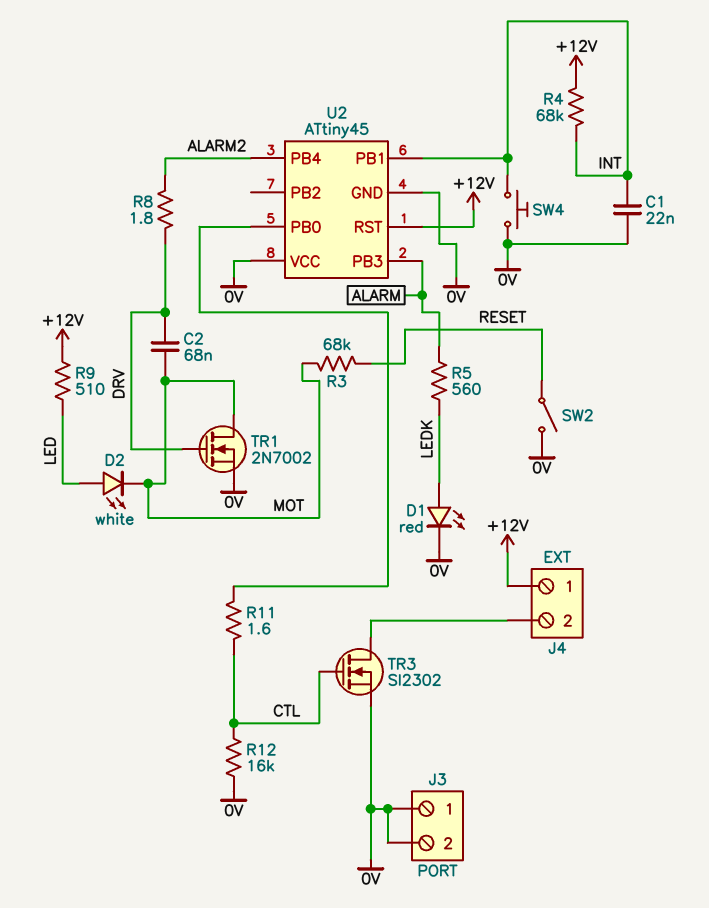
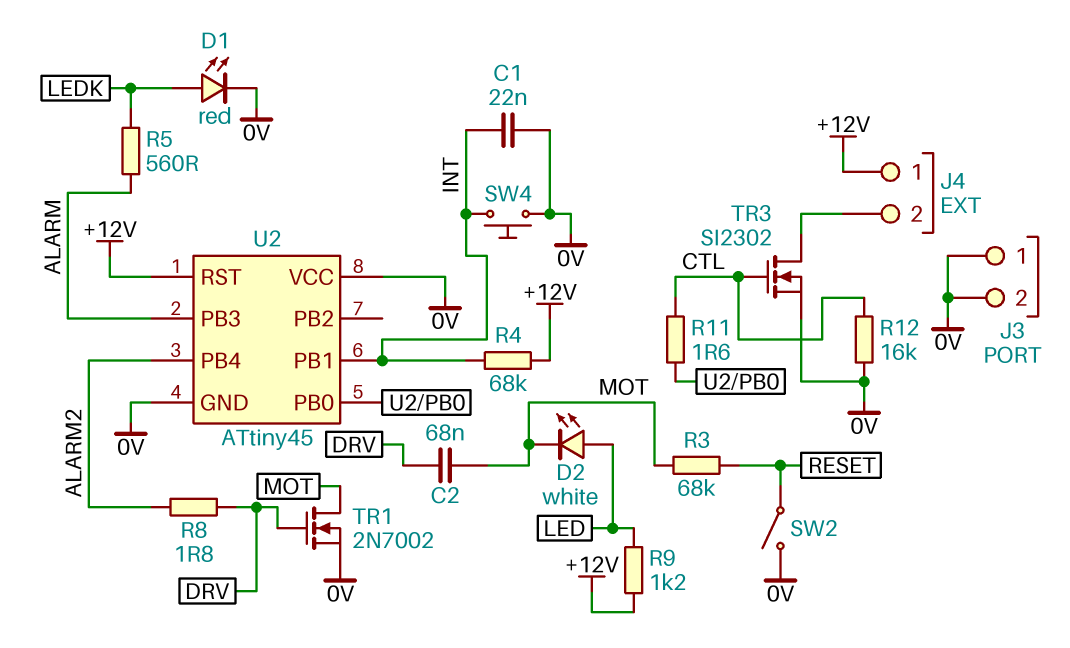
R9: 510 (+12V, LED) -> 1.2k (+12V, LED)

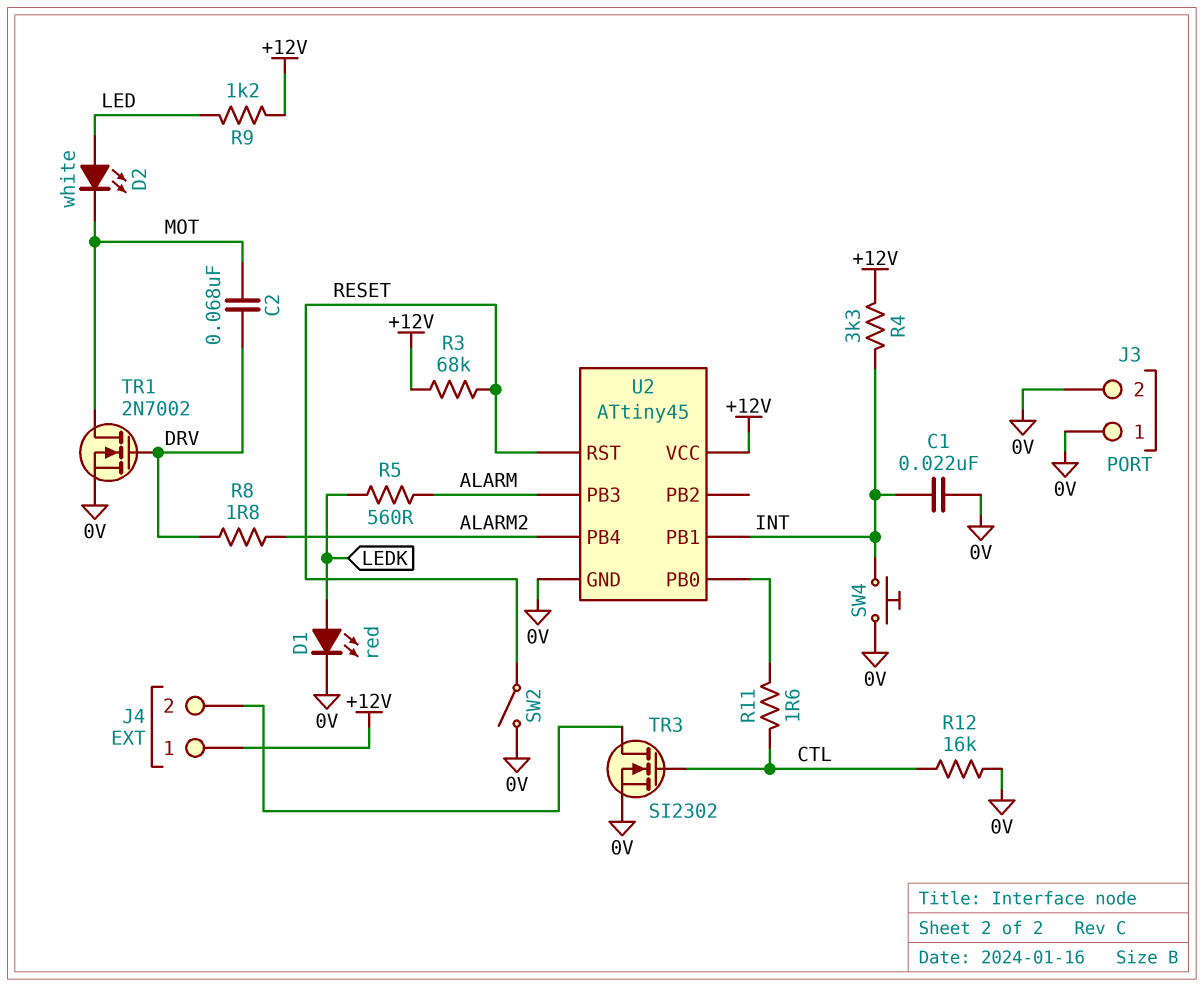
R3: 68k (MOT, RESET) -> 68k (+12V, RESET)
R4: 68k (+12V, INT) -> 3.3k (+12V, INT)
U2 pin RST: +12V -> RESET
U2 pin VCC: 0V -> +12V

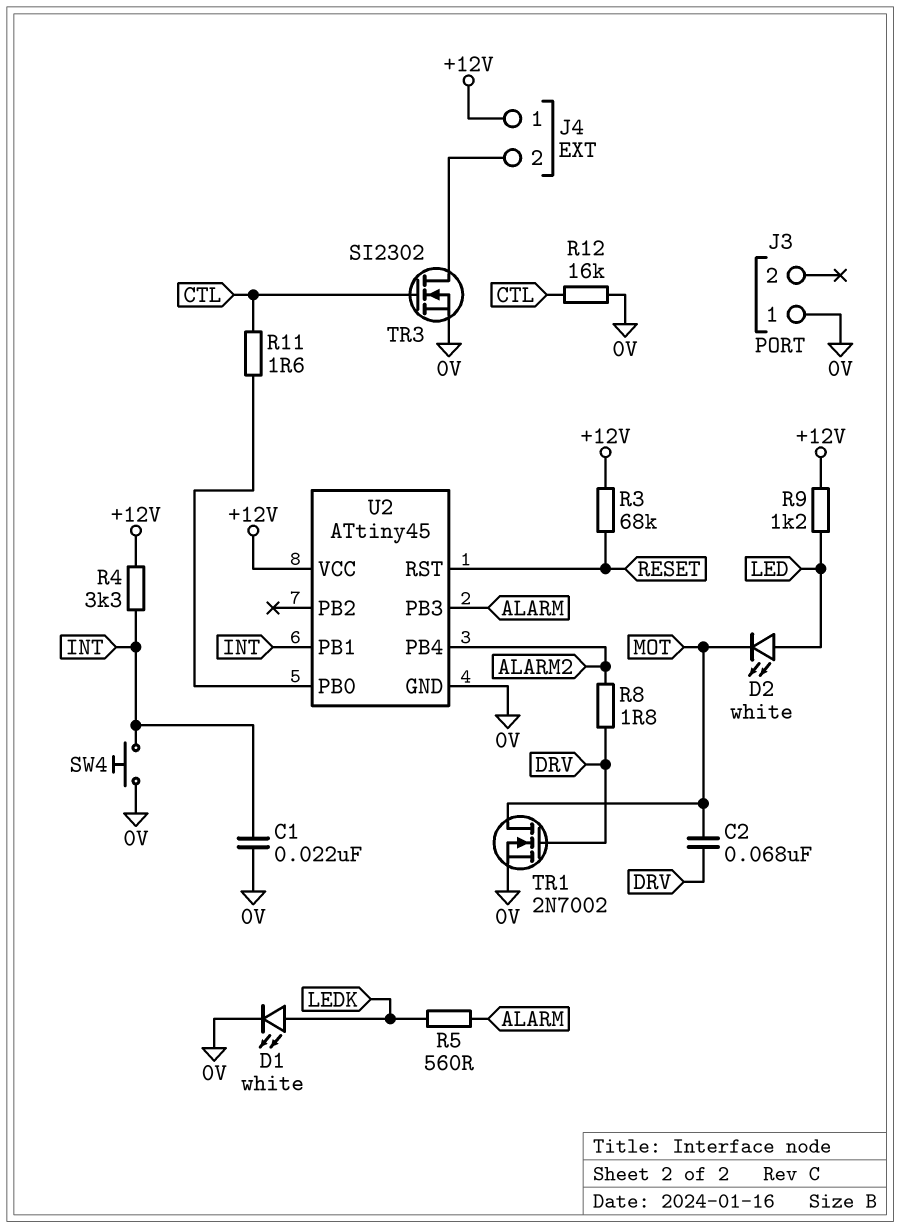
D1: LED red (A LEDK, K 0V) -> LED white (A LEDK, K 0V)
J3 pin 2: 0V -> none
SW2: switch (0V, RESET) -> none

